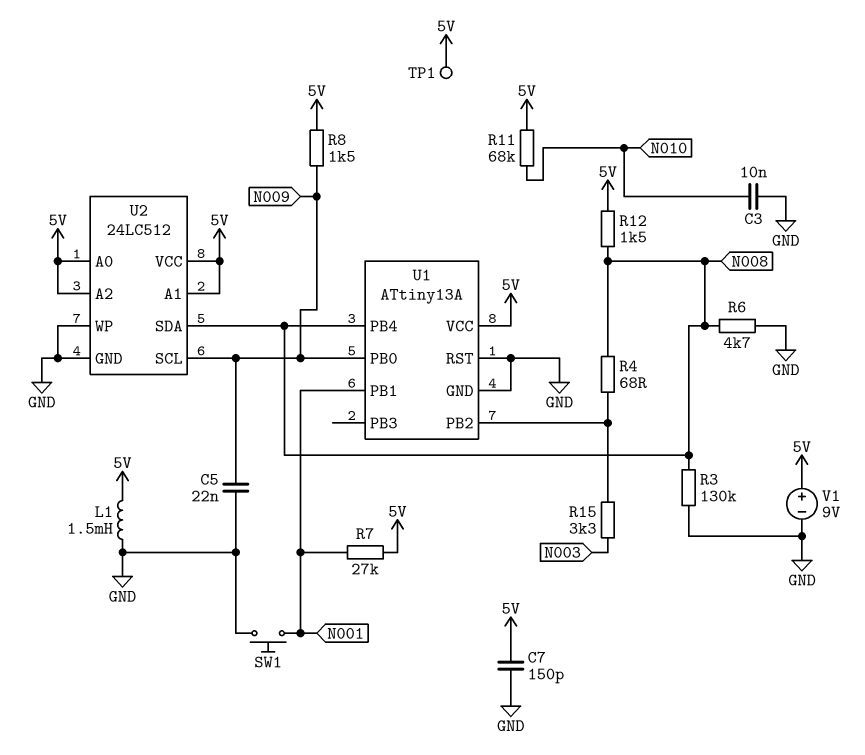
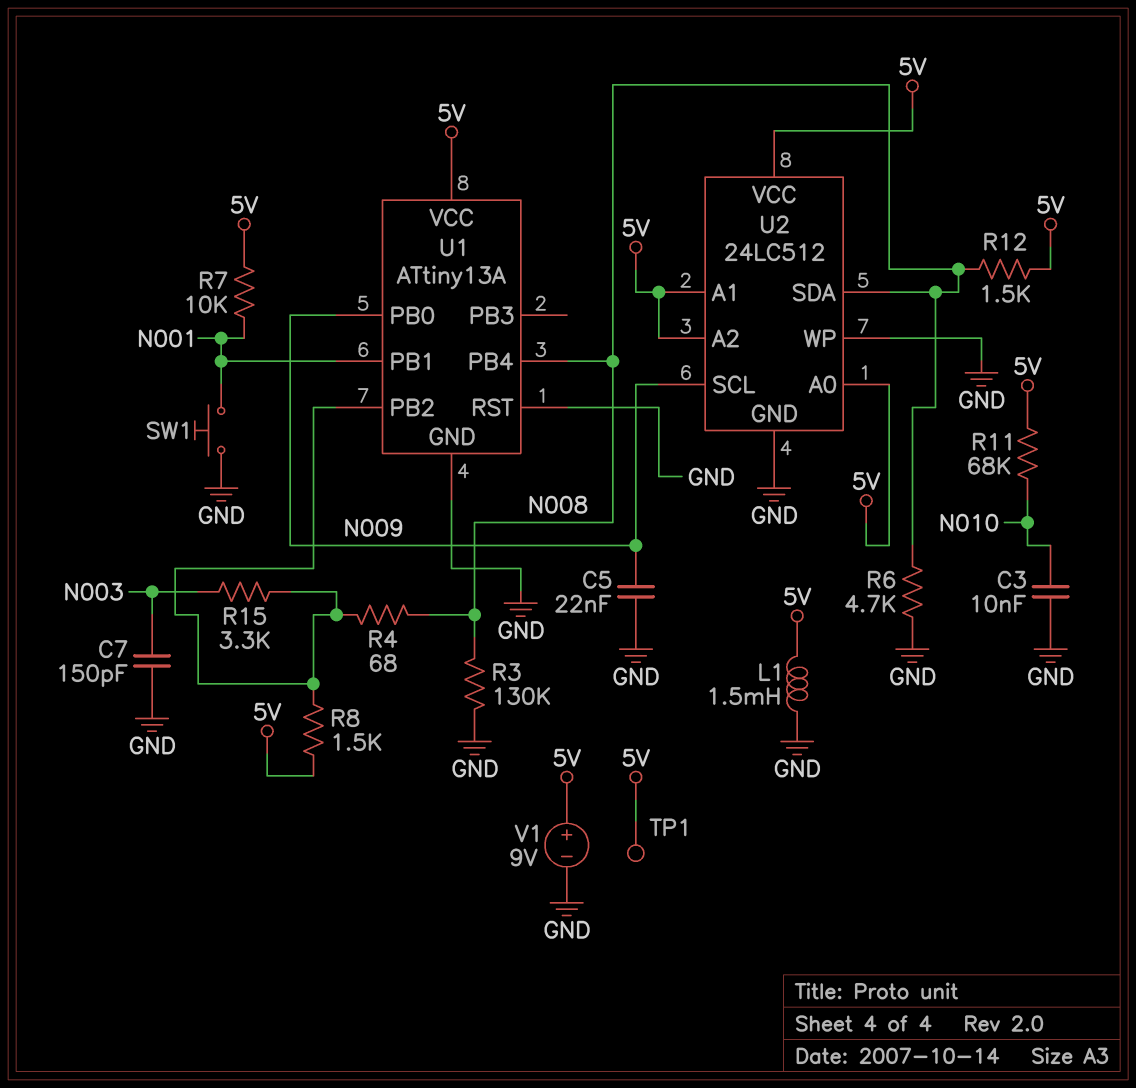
C7: 150pF (5V, GND) -> 150pF (GND, N003)
R7: 27k (5V, N001) -> 10k (5V, N001)
R8: 1.5k (5V, N009) -> 1.5k (5V, U1/PB2)

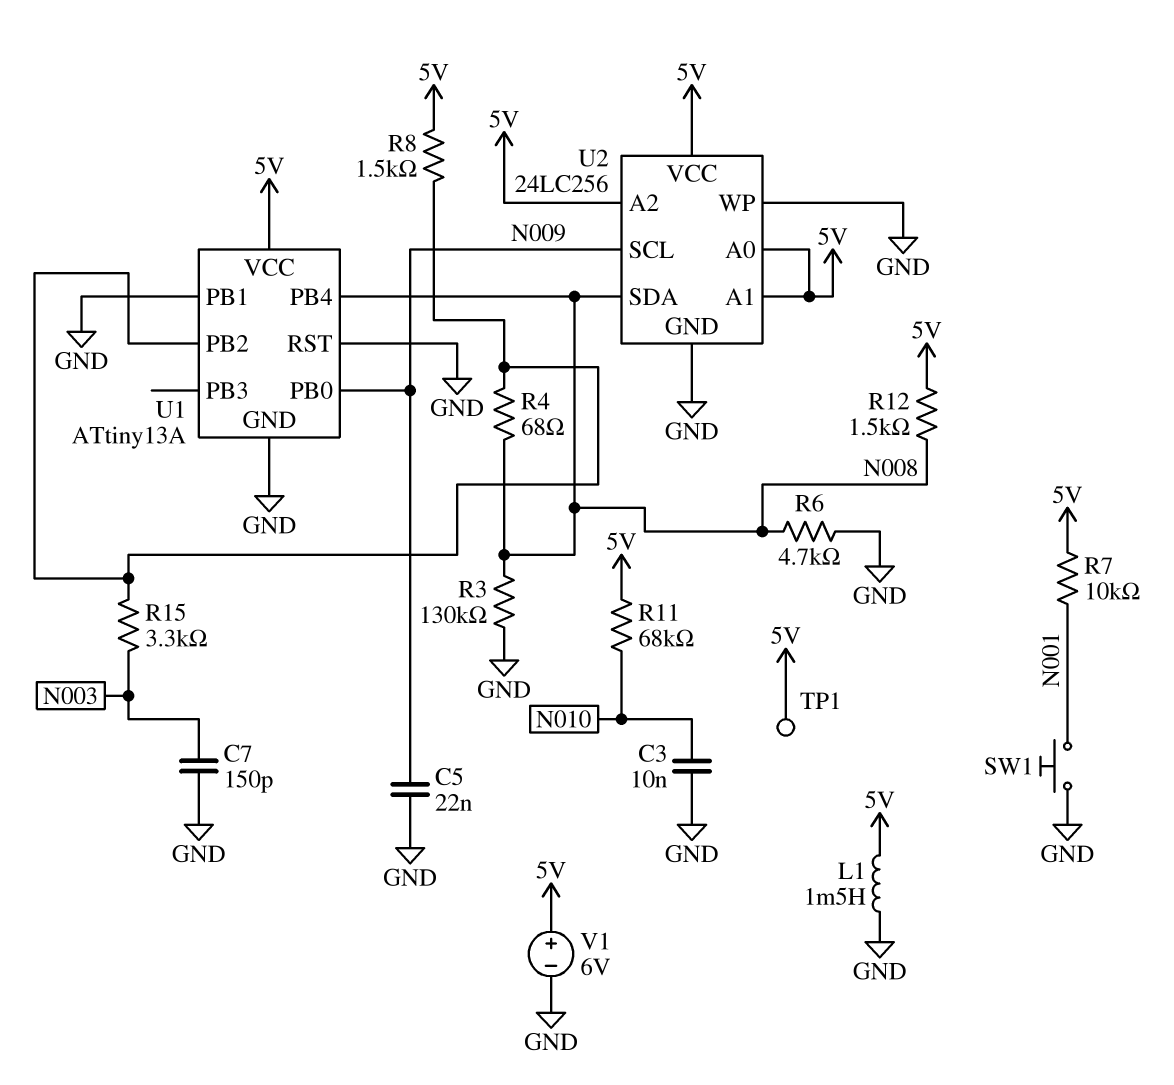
U1 pin PB1: N001 -> GND
U2: 24LC512 -> 24LC256
V1: 9V (plus 5V, minus GND) -> 6V (plus 5V, minus GND)

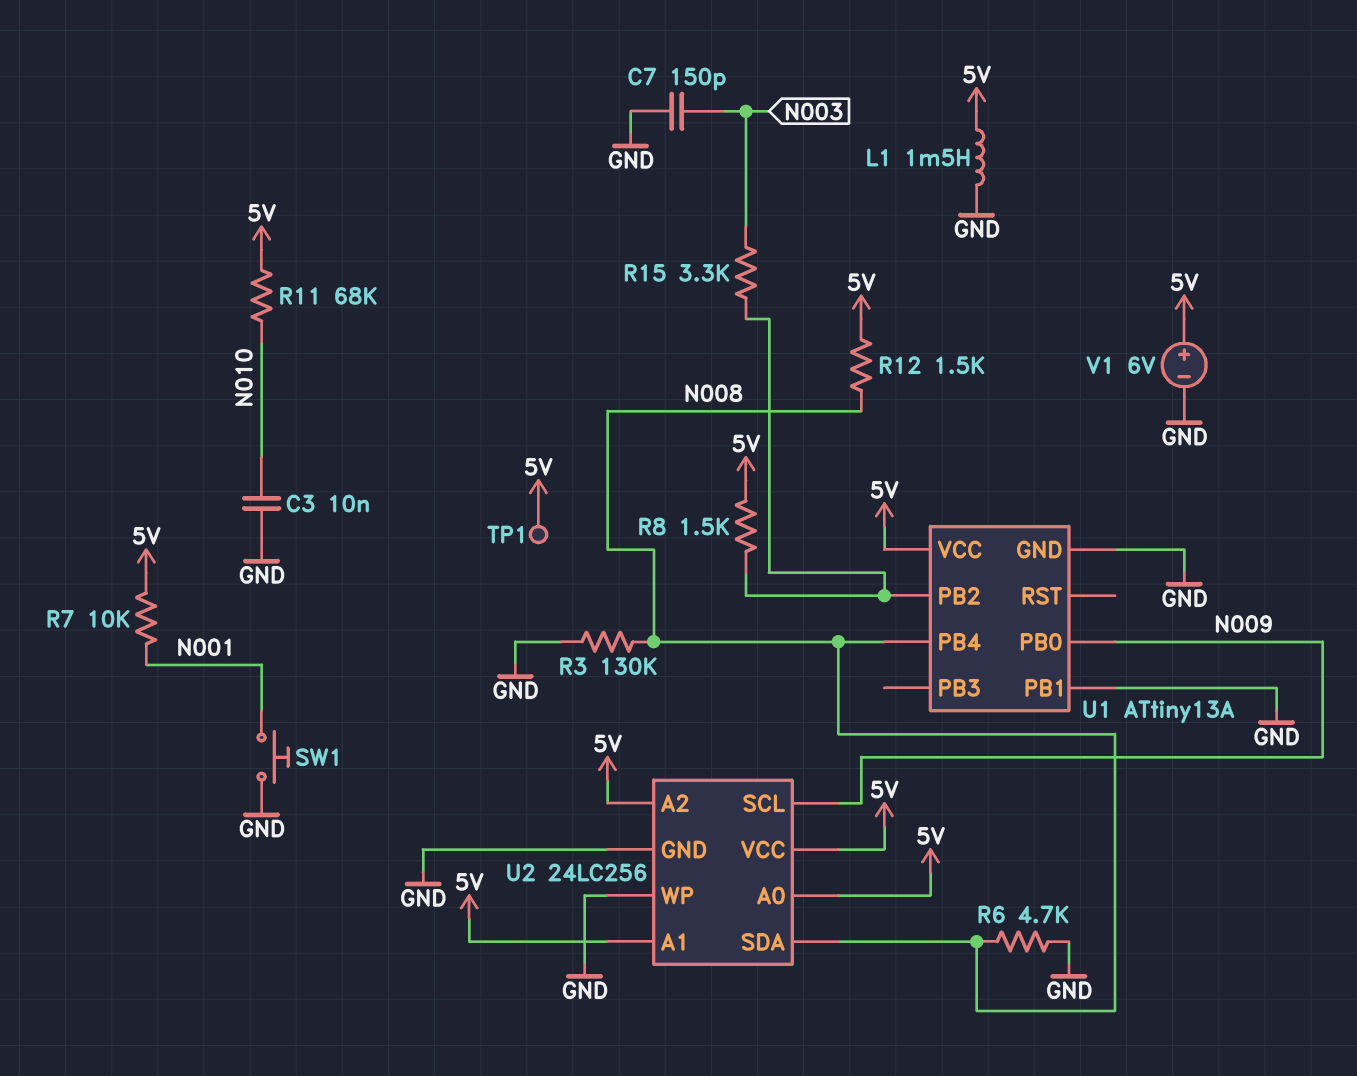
C5: 22nF (GND, N009) -> none
R4: 68 (N008, U1/PB2) -> none
U1 pin RST: GND -> none

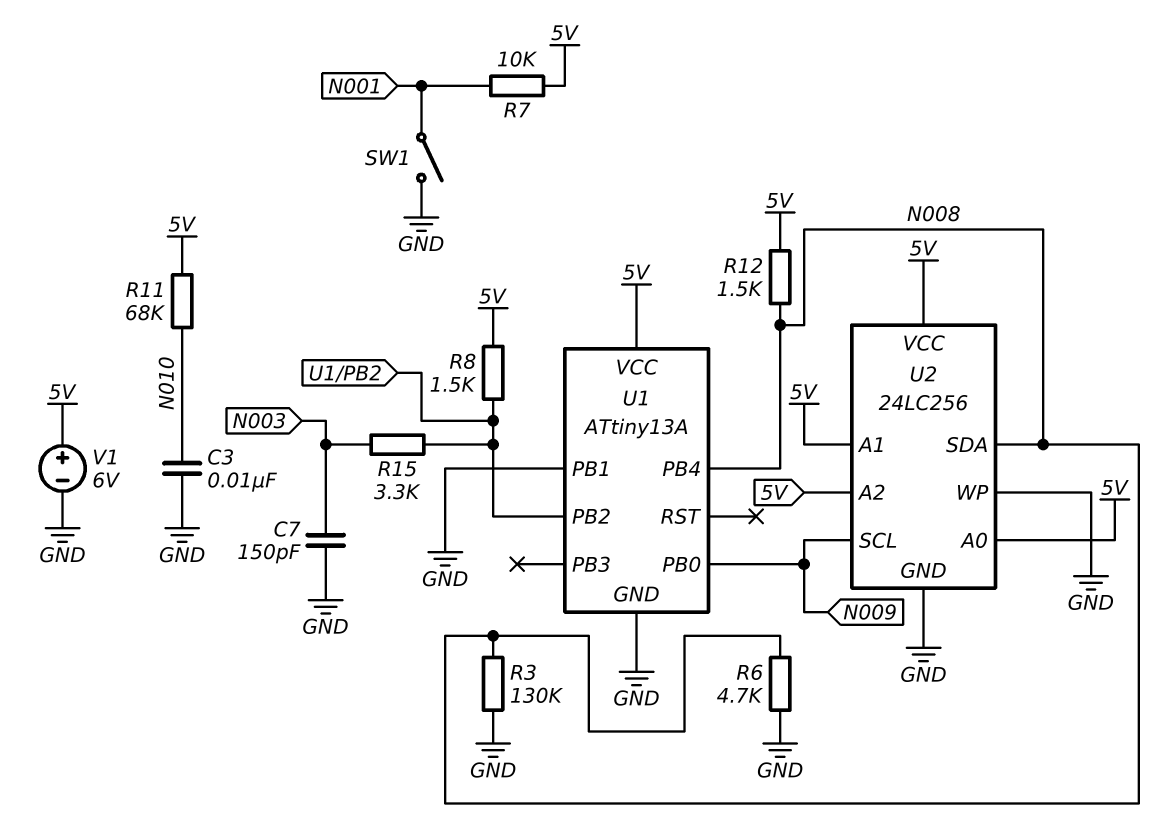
L1: 1.5mH (5V, GND) -> none
SW1: button (GND, N001) -> switch (GND, N001)
TP1: test point (5V) -> none

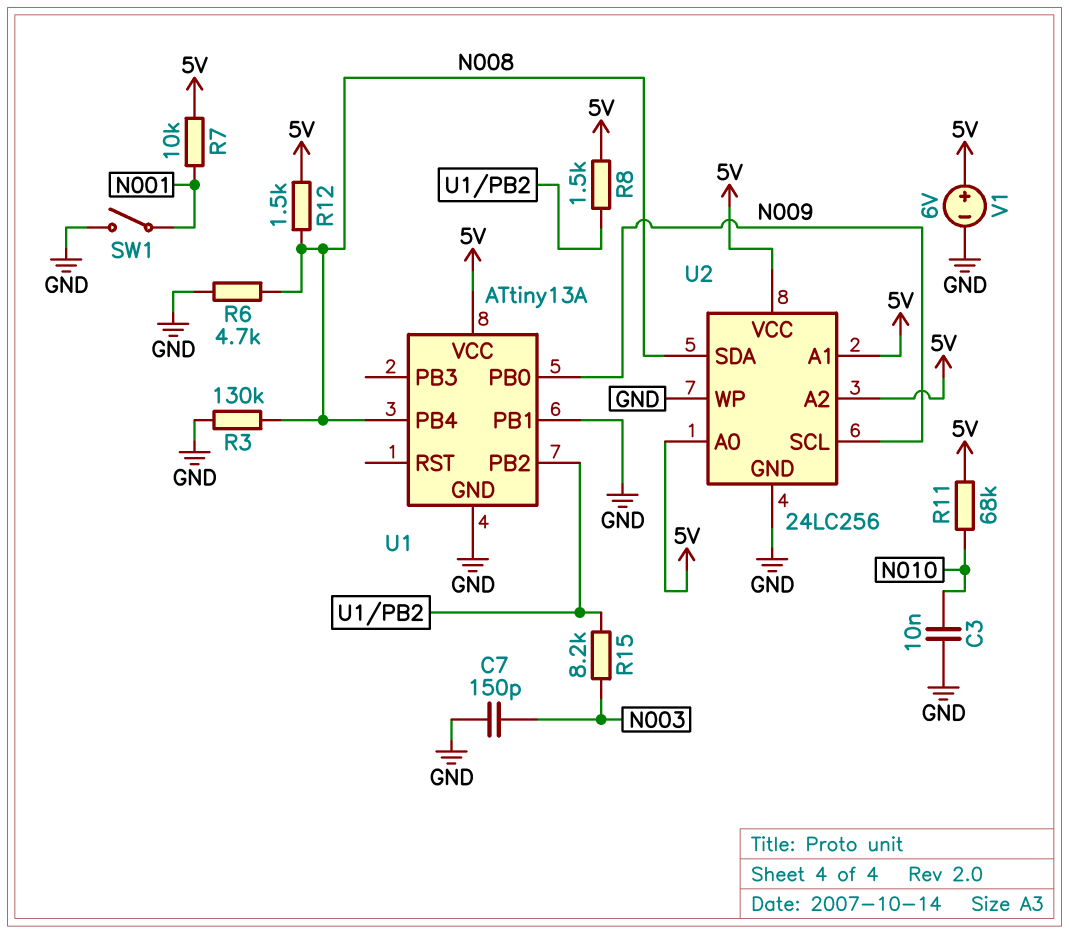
R15: 3.3k (N003, U1/PB2) -> 8.2k (N003, U1/PB2)

